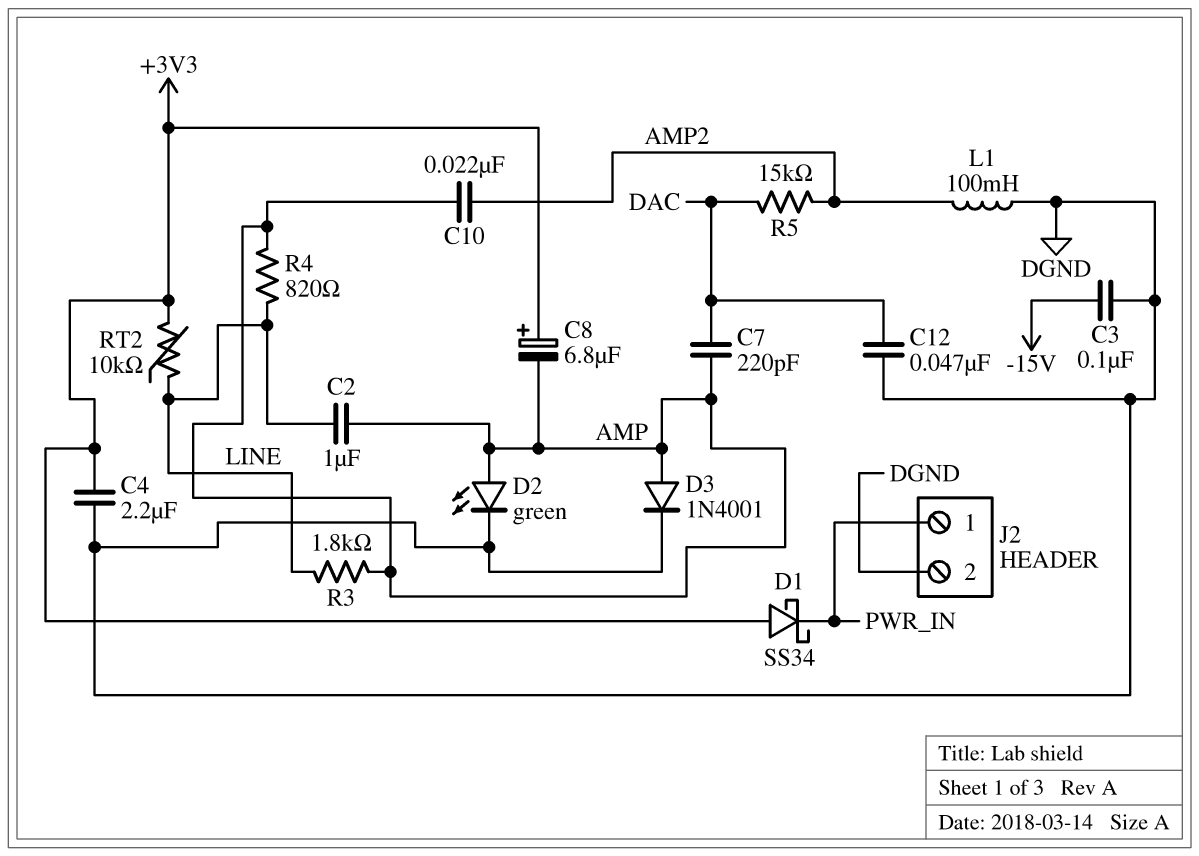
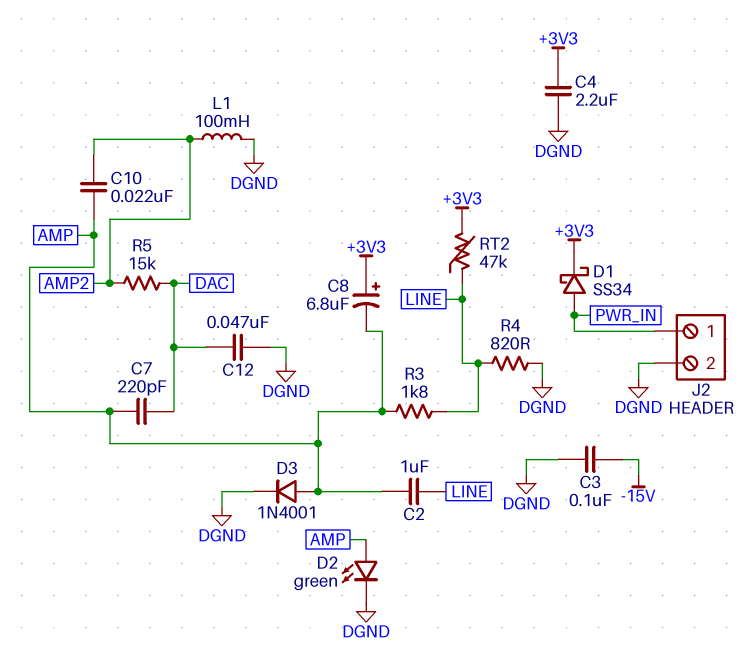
D1: schottky SS34 (A +3V3, K PWR_IN) -> schottky SS34 (A PWR_IN, K +3V3)
R4: 820 (AMP, LINE) -> 820 (DGND, LINE)
RT2: 10k (+3V3, LINE) -> 47k (+3V3, LINE)

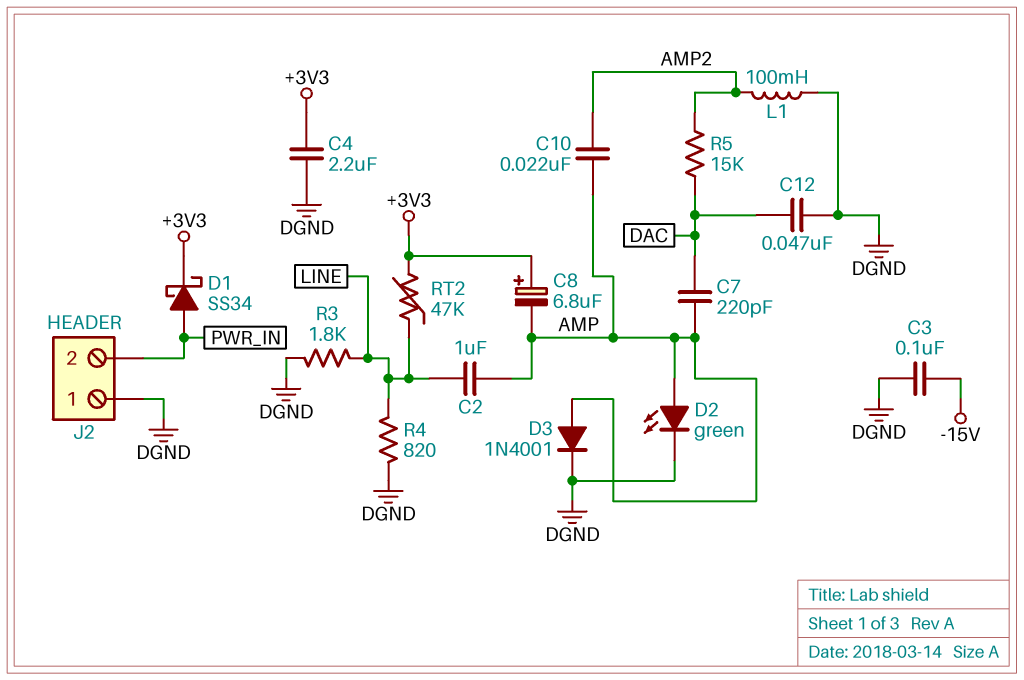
J2 pin 1: PWR_IN -> DGND
J2 pin 2: DGND -> PWR_IN
R3: 1.8k (AMP, LINE) -> 1.8k (DGND, LINE)

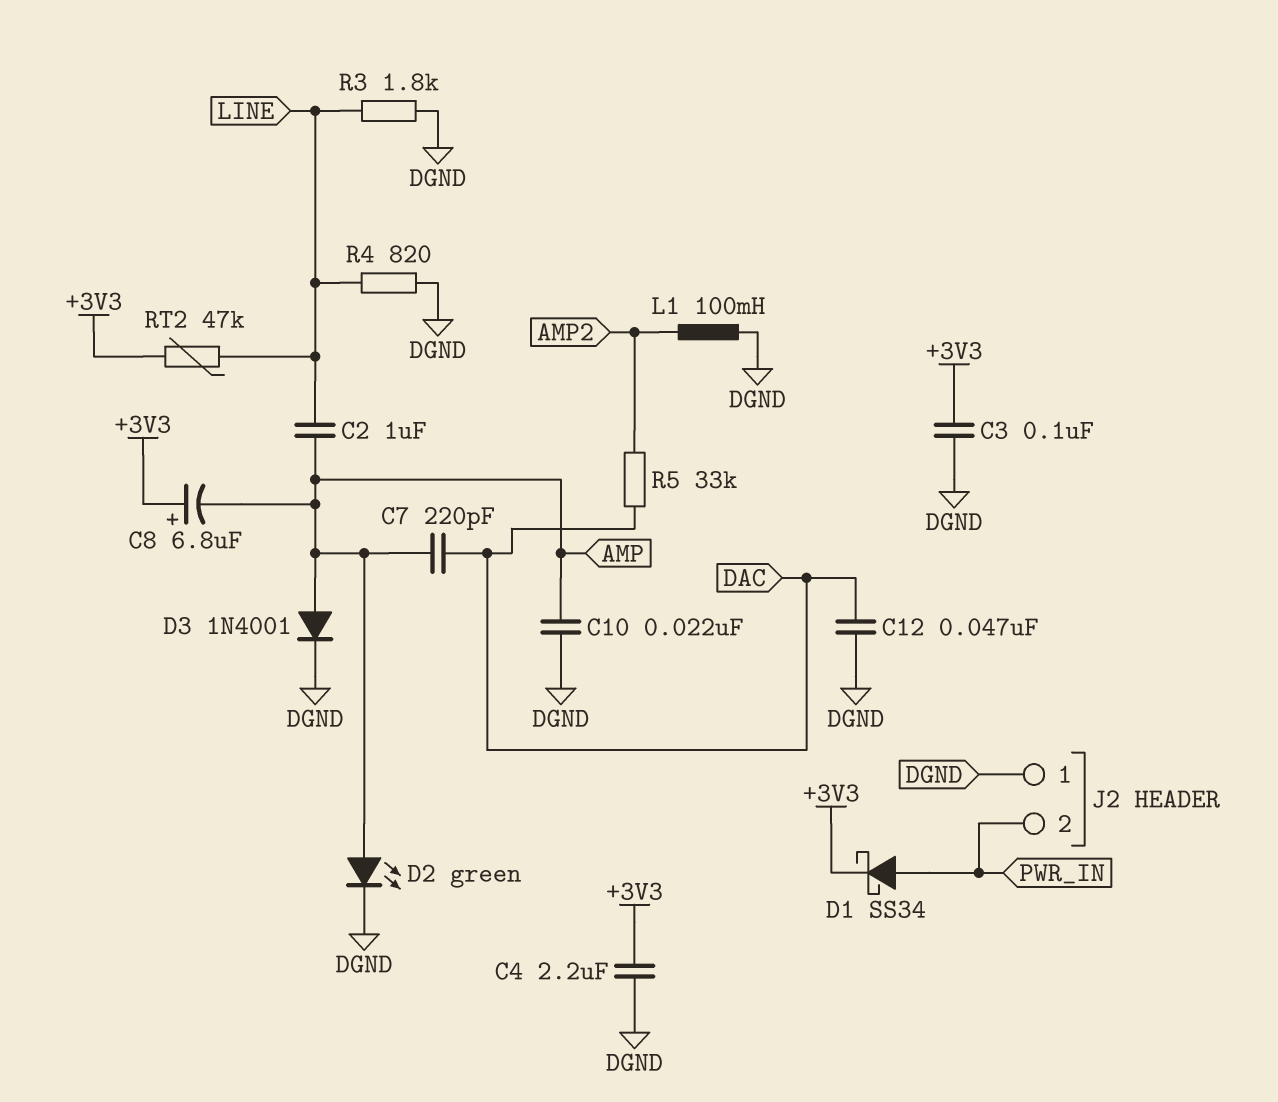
C3: 100nF (-15V, DGND) -> 100nF (+3V3, DGND)
C10: 22nF (AMP, AMP2) -> 22nF (AMP, DGND)
R5: 15k (AMP2, DAC) -> 33k (AMP2, DAC)

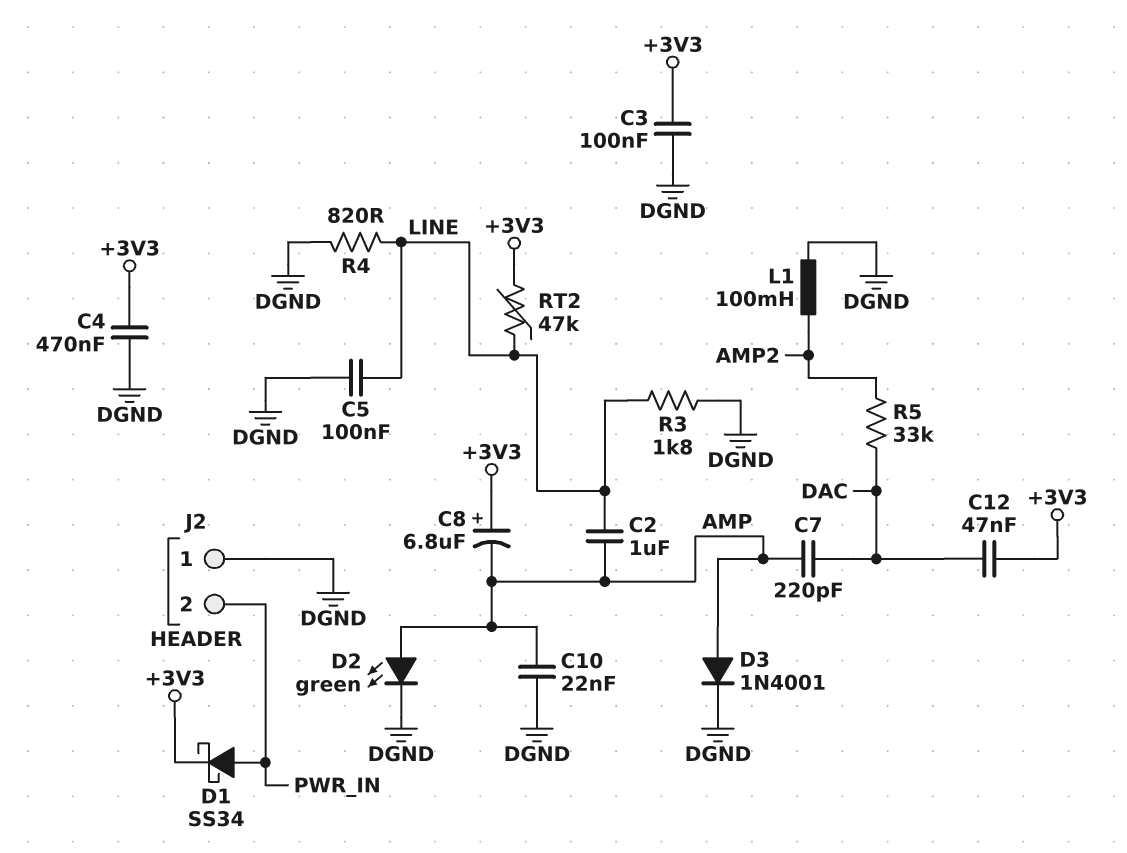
C4: 2.2uF (+3V3, DGND) -> 470nF (+3V3, DGND)
C5: none -> 100nF (DGND, LINE)
C12: 47nF (DAC, DGND) -> 47nF (+3V3, DAC)

